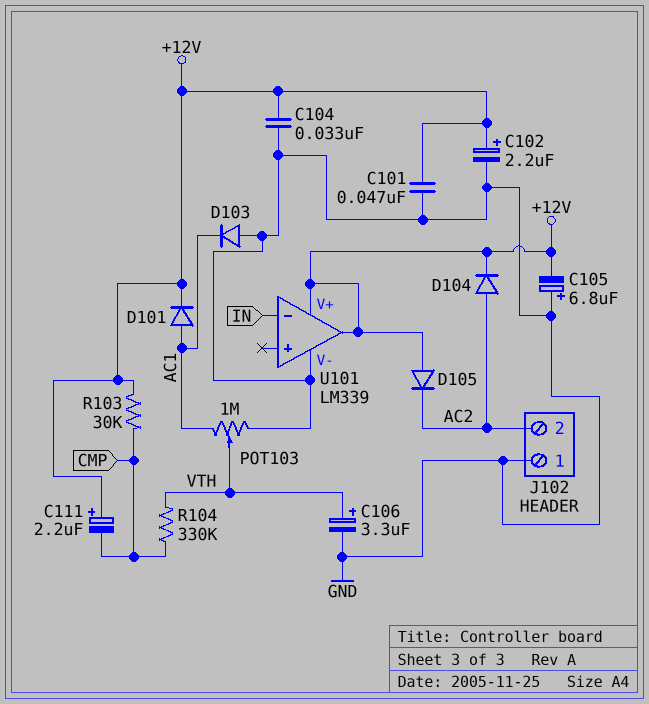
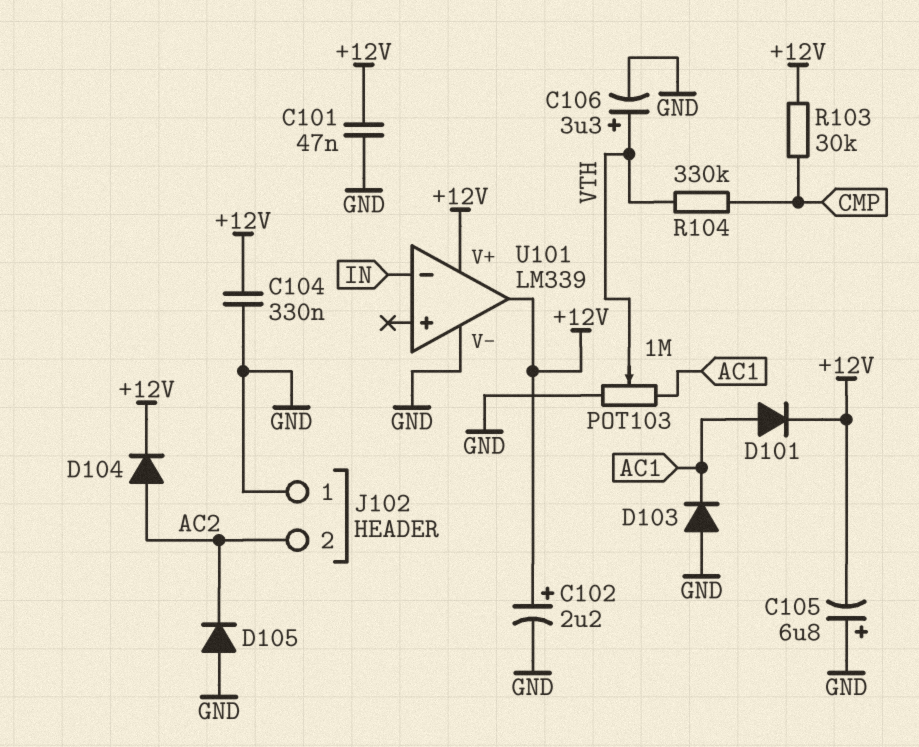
C104: 33nF (+12V, GND) -> 330nF (+12V, GND)
C111: 2.2uF (plus +12V, minus CMP) -> none
D105: diode (A +12V, K AC2) -> diode (A GND, K AC2)

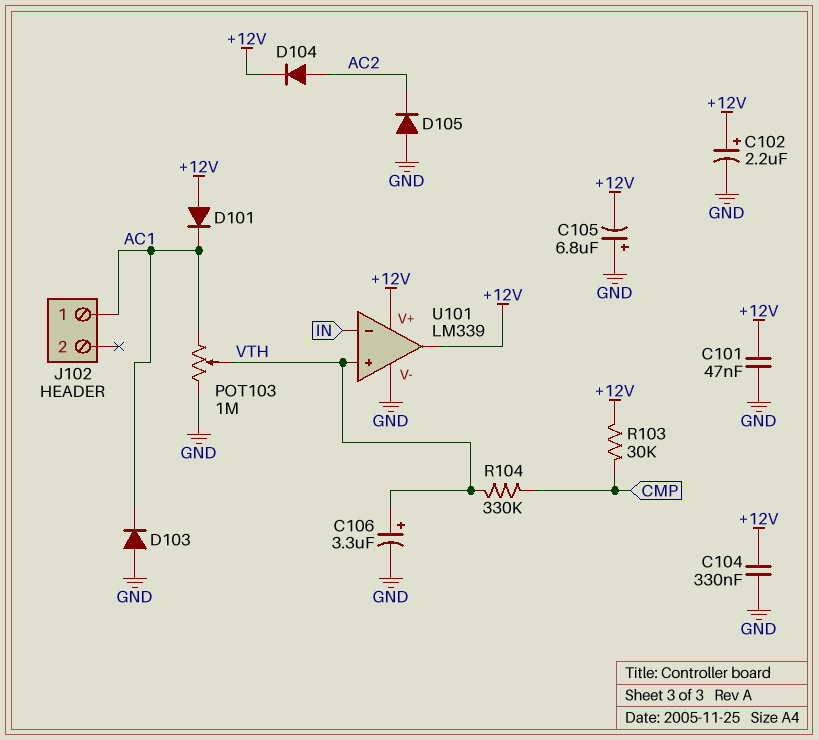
D101: diode (A AC1, K +12V) -> diode (A +12V, K AC1)
J102 pin 1: GND -> AC1
J102 pin 2: AC2 -> none
U101 pin in+: none -> VTH

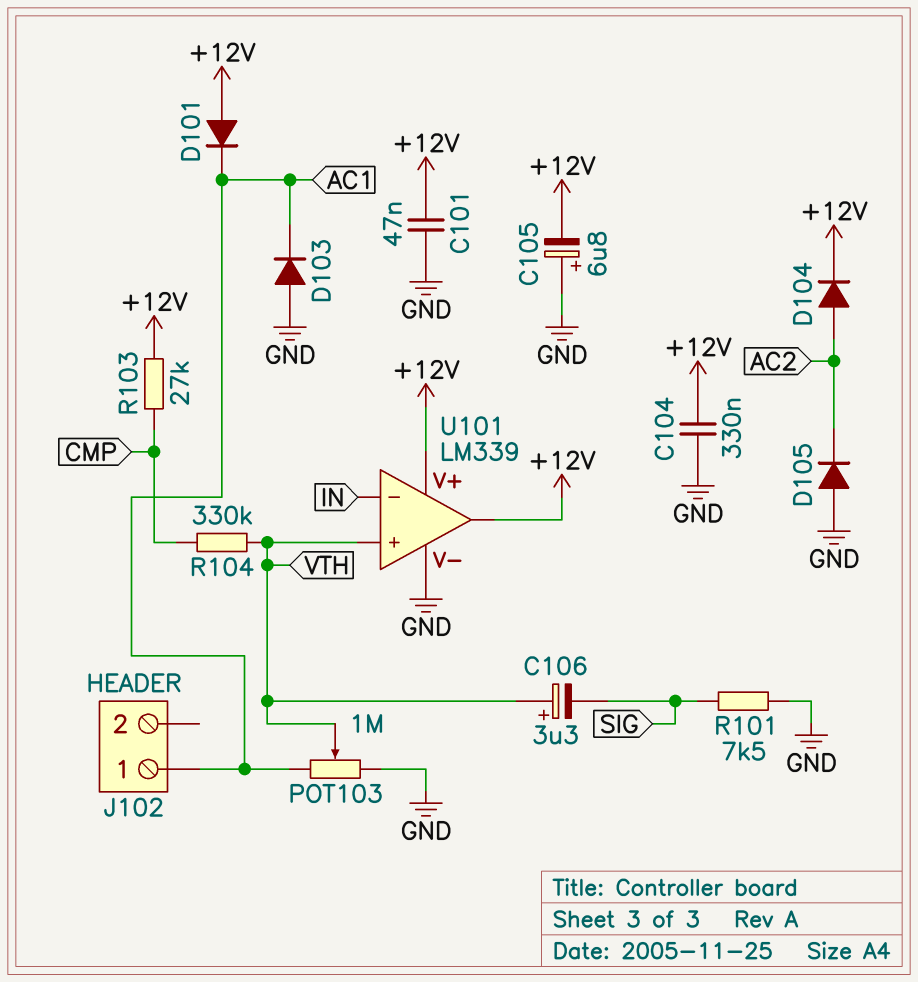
C102: 2.2uF (plus +12V, minus GND) -> none
C106: 3.3uF (plus VTH, minus GND) -> 3.3uF (plus VTH, minus SIG)
R101: none -> 7.5k (GND, SIG)
R103: 30k (+12V, CMP) -> 27k (+12V, CMP)

